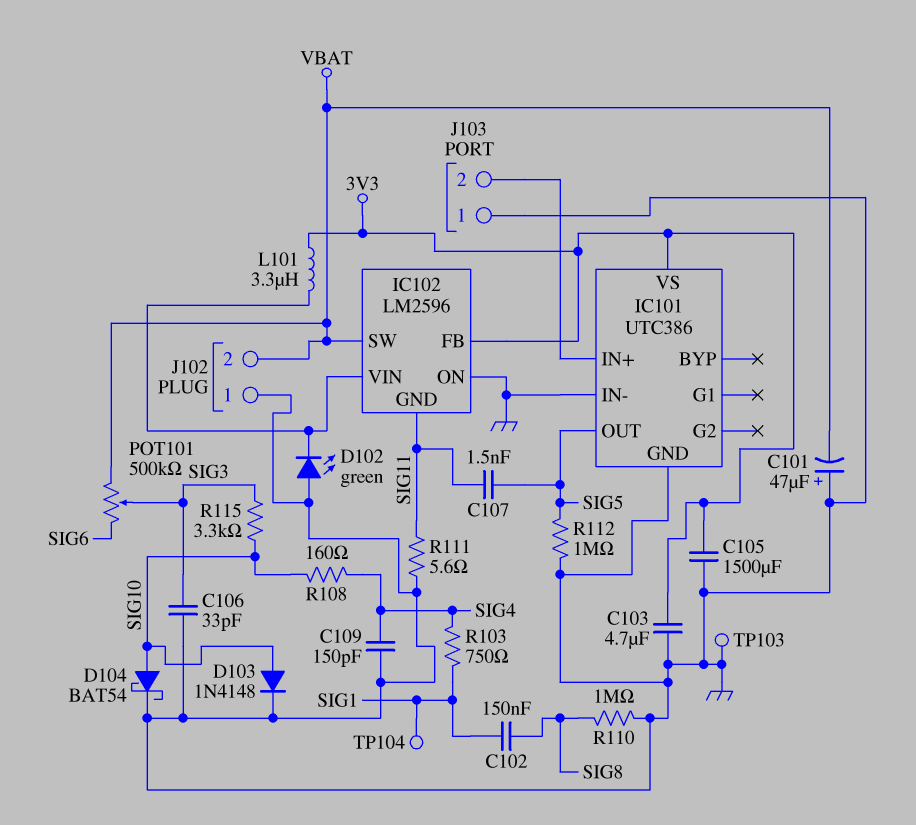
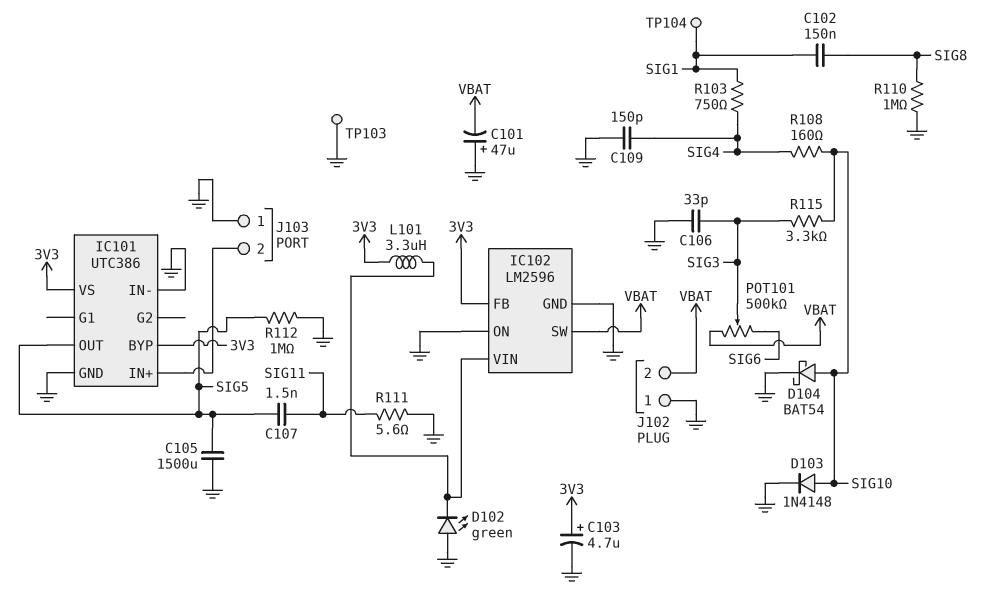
C103: 4.7uF (3V3, GND) -> 4.7uF (plus 3V3, minus GND)
C105: 1500uF (3V3, GND) -> 1500uF (GND, SIG5)
IC101 pin BYP: none -> 3V3
IC102 pin GND: SIG11 -> GND

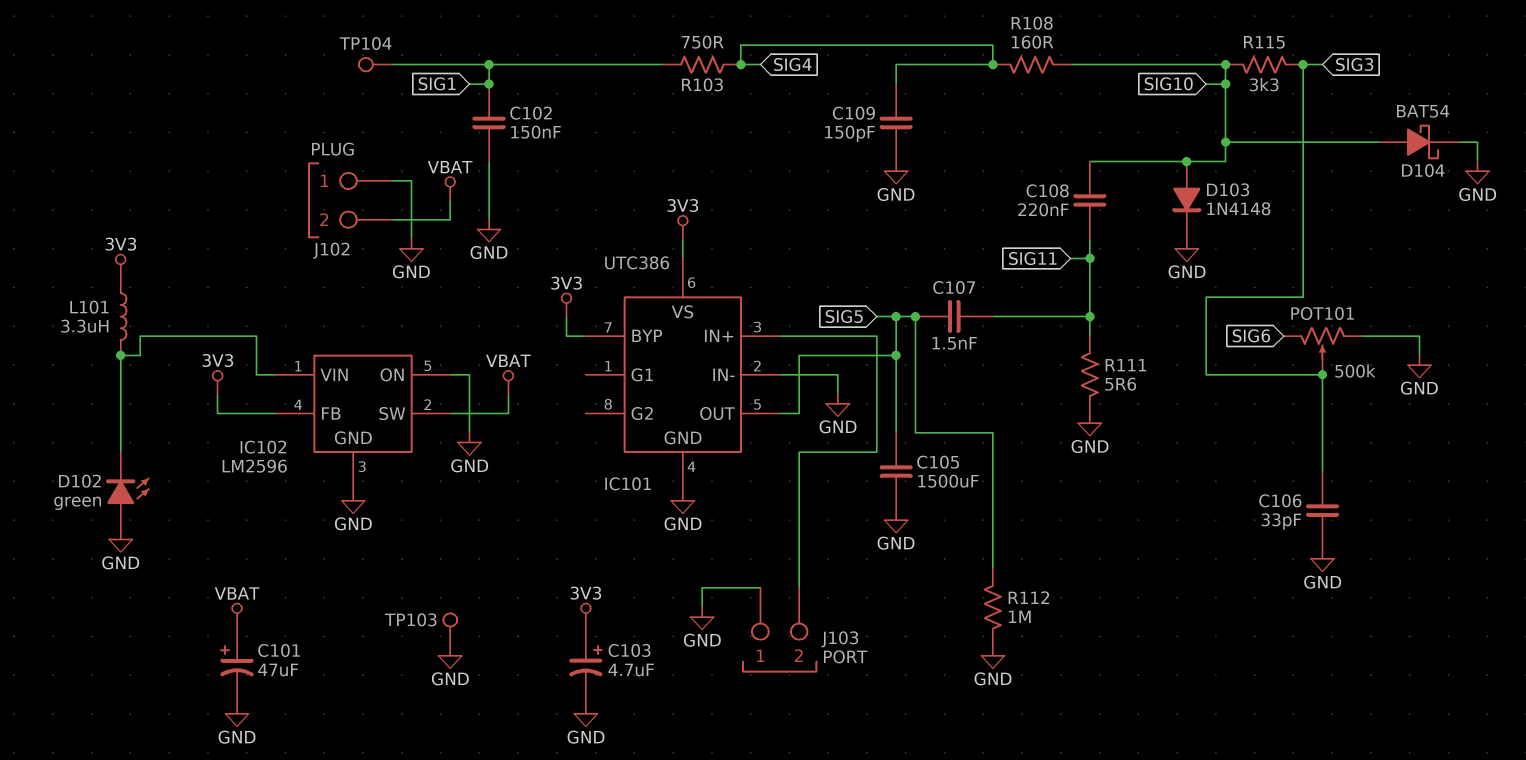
C101: 47uF (plus GND, minus VBAT) -> 47uF (plus VBAT, minus GND)
C102: 150nF (SIG1, SIG8) -> 150nF (GND, SIG1)
C108: none -> 220nF (SIG10, SIG11)
POT101: 500k (SIG6, VBAT, wiper SIG3) -> 500k (GND, SIG6, wiper SIG3)
R110: 1M (GND, SIG8) -> none

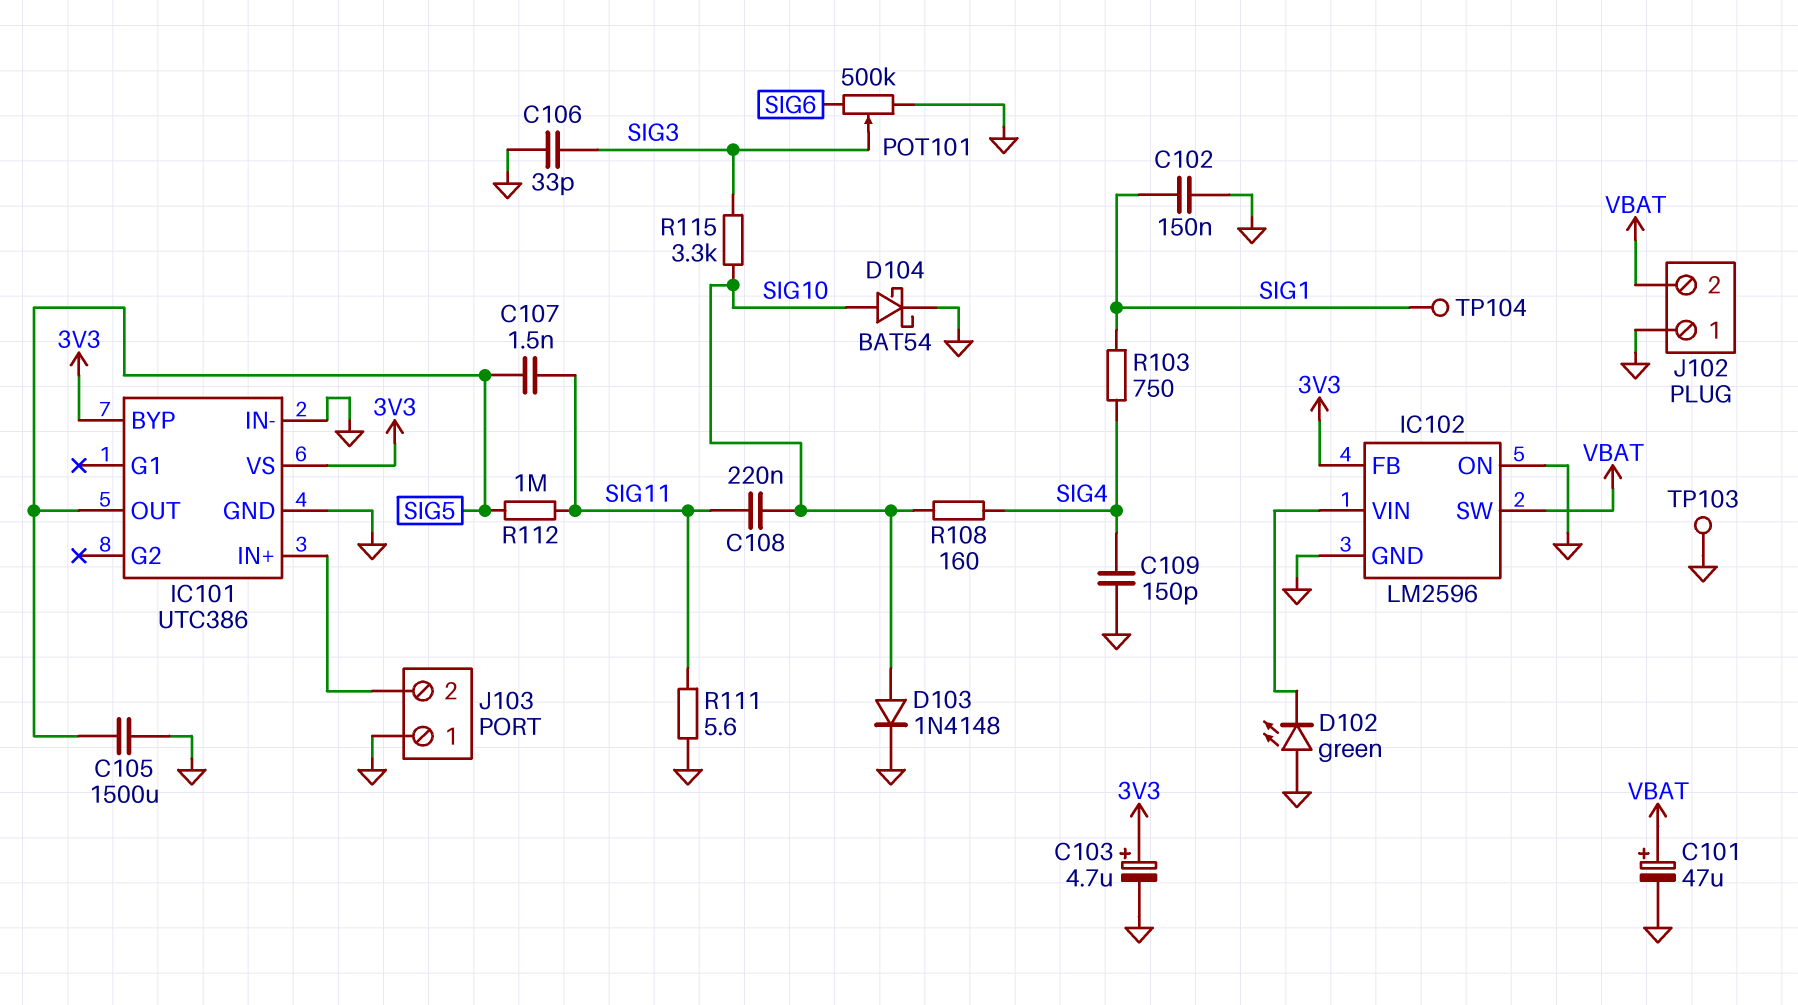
L101: 3.3uH (3V3, IC102/VIN) -> none
R112: 1M (GND, SIG5) -> 1M (SIG5, SIG11)

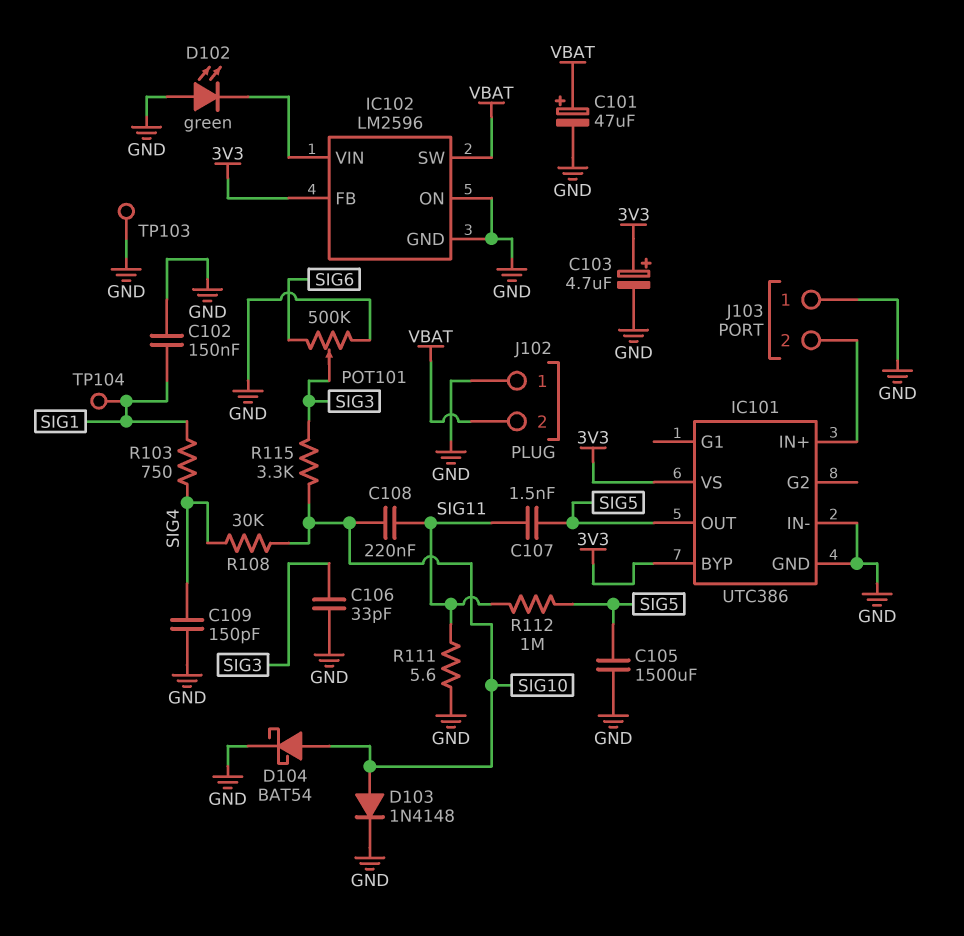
R108: 160 (SIG4, SIG10) -> 30k (SIG4, SIG10)

